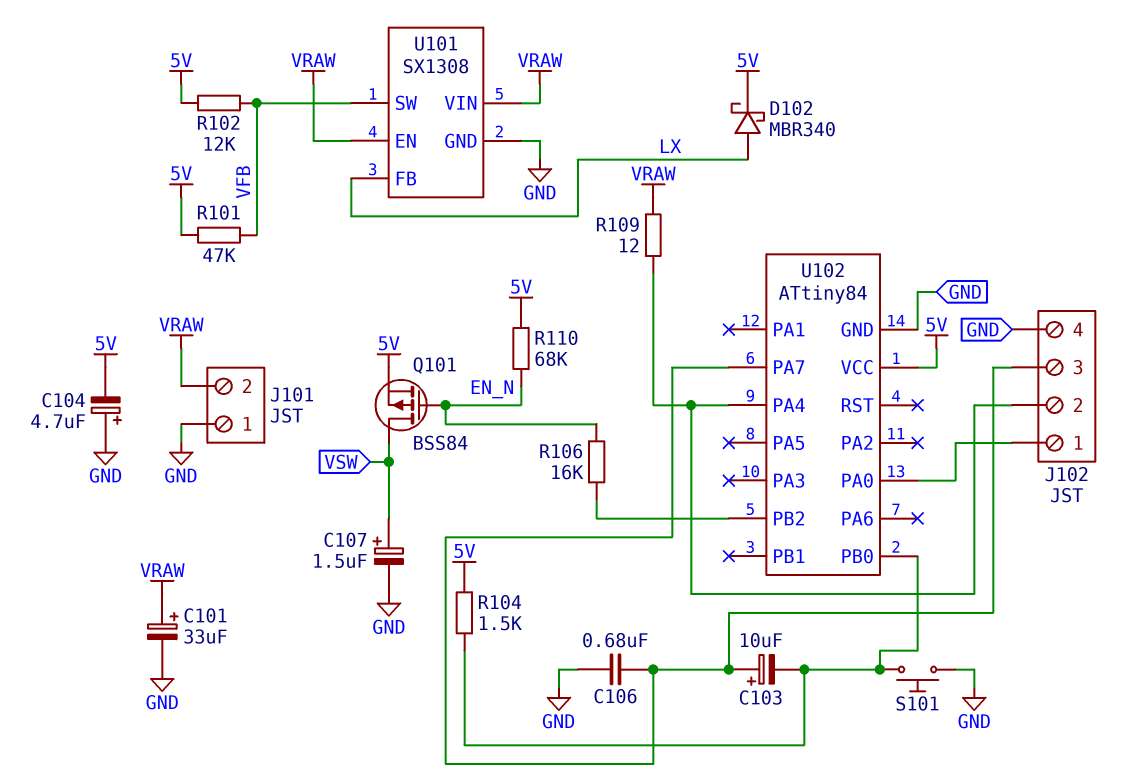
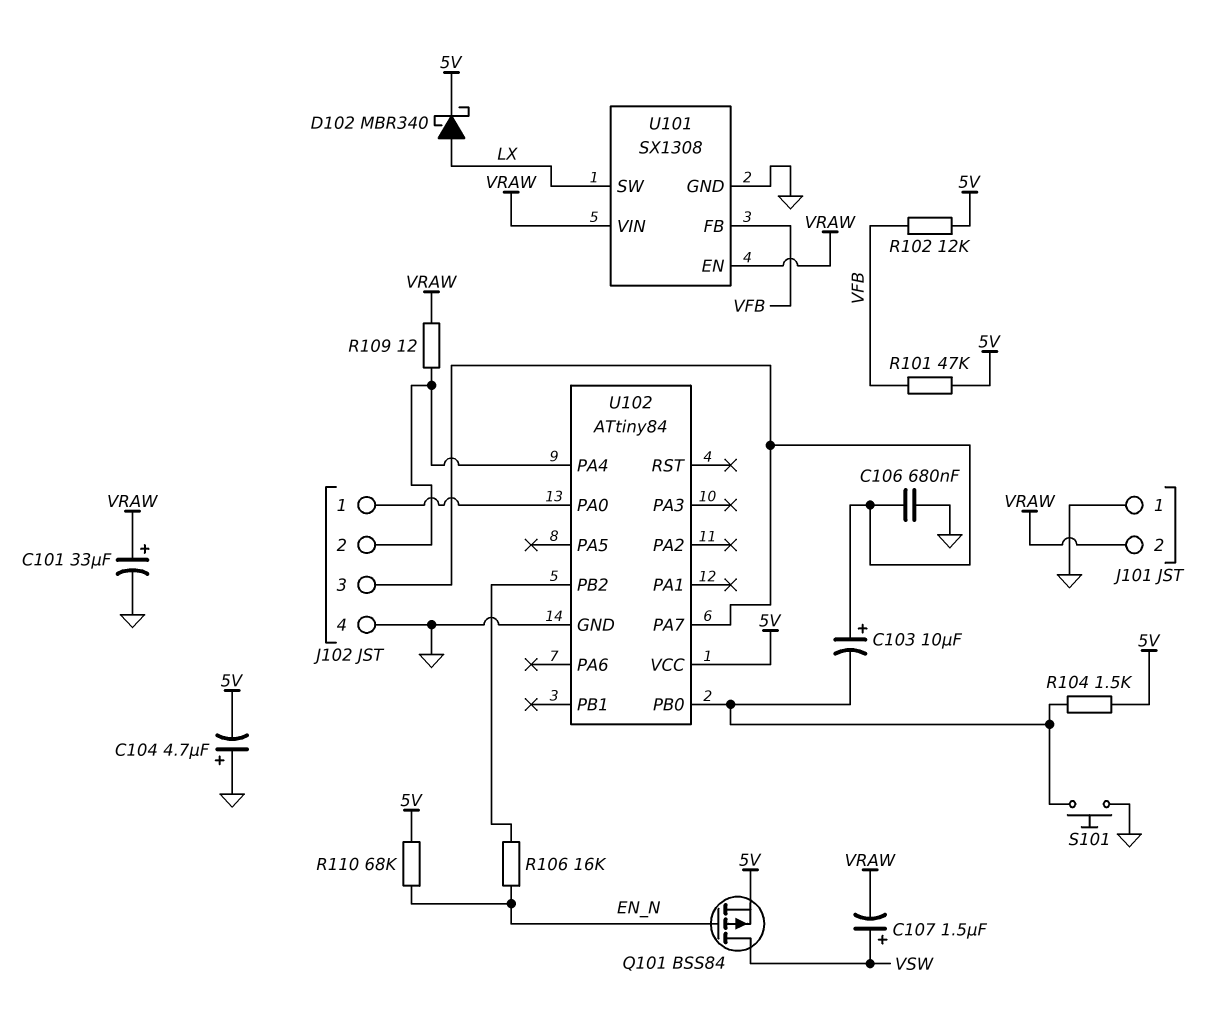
C107: 1.5uF (plus VSW, minus GND) -> 1.5uF (plus VSW, minus VRAW)
U101 pin FB: LX -> VFB
U101 pin SW: VFB -> LX

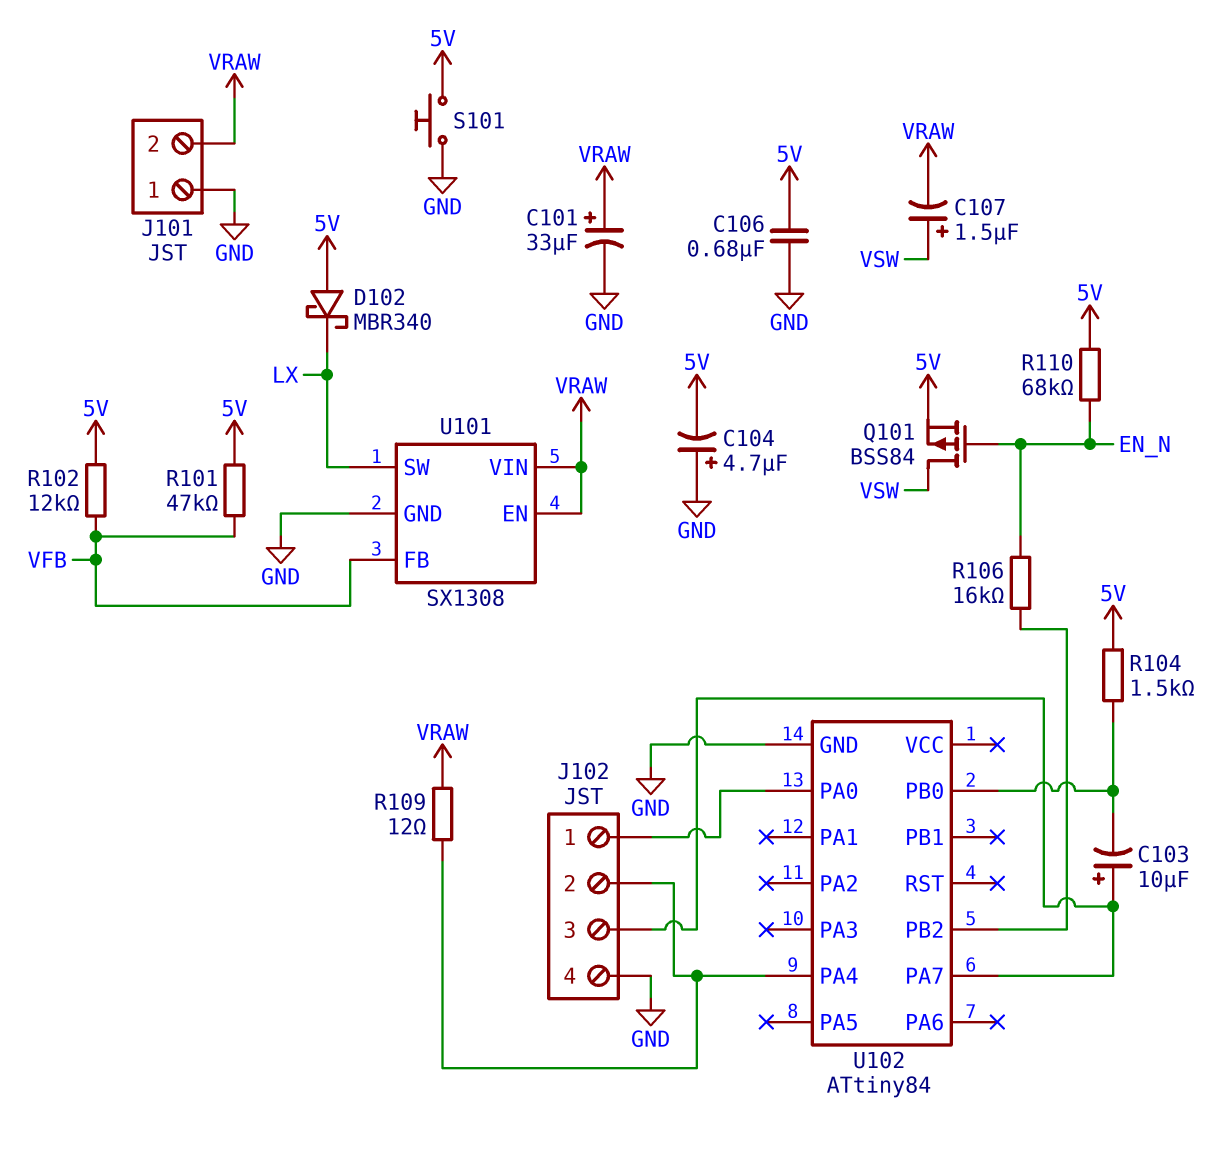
C106: 680nF (GND, J102/3) -> 680nF (5V, GND)
D102: schottky MBR340 (A LX, K 5V) -> schottky MBR340 (A 5V, K LX)
S101: button (GND, U102/PB0) -> button (5V, GND)
U102 pin VCC: 5V -> none

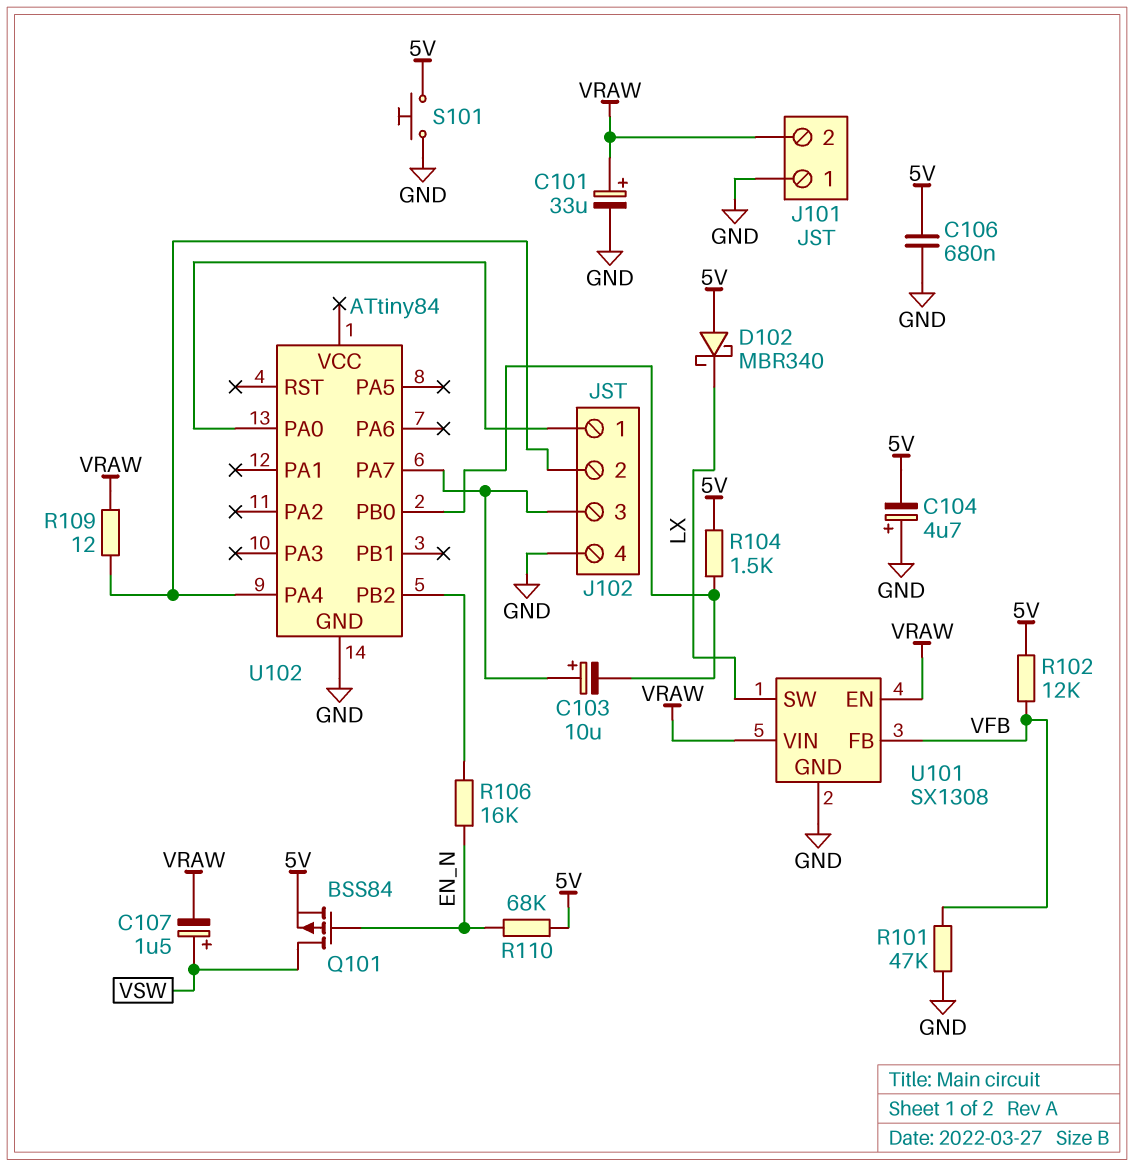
R101: 47k (5V, VFB) -> 47k (GND, VFB)

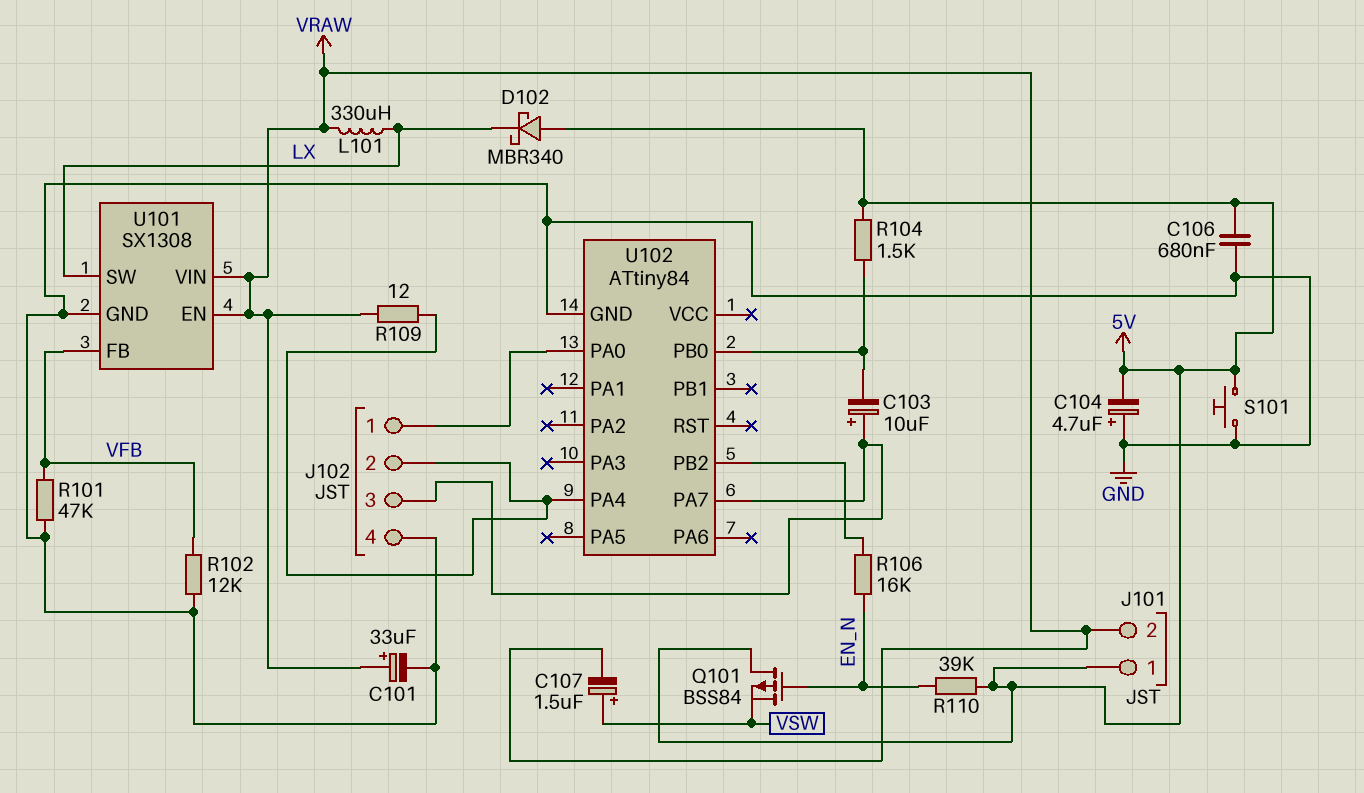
J101 pin 1: GND -> 5V
L101: none -> 330uH (LX, VRAW)
Q101: PMOS BSS84 (G EN_N, D VSW, S 5V) -> PMOS BSS84 (G EN_N, D 5V, S VSW)
R102: 12k (5V, VFB) -> 12k (GND, VFB)
R110: 68k (5V, EN_N) -> 39k (5V, EN_N)

